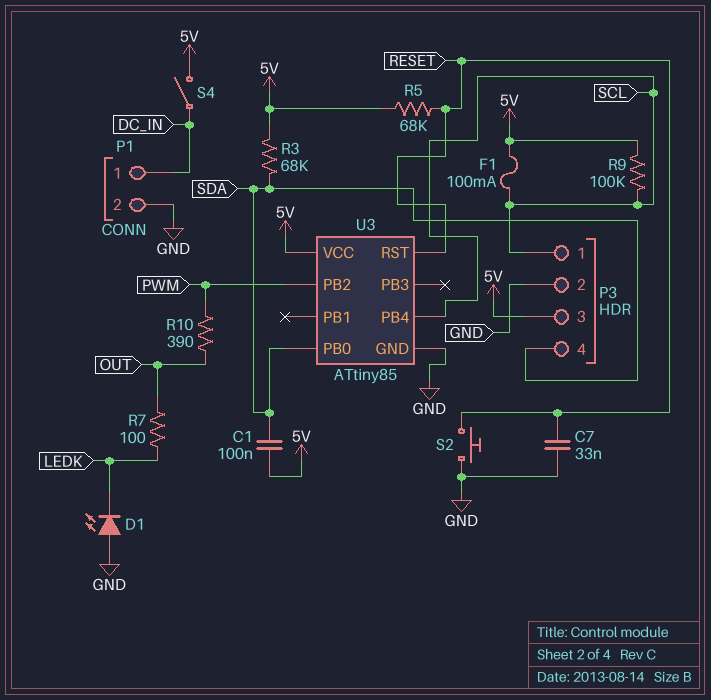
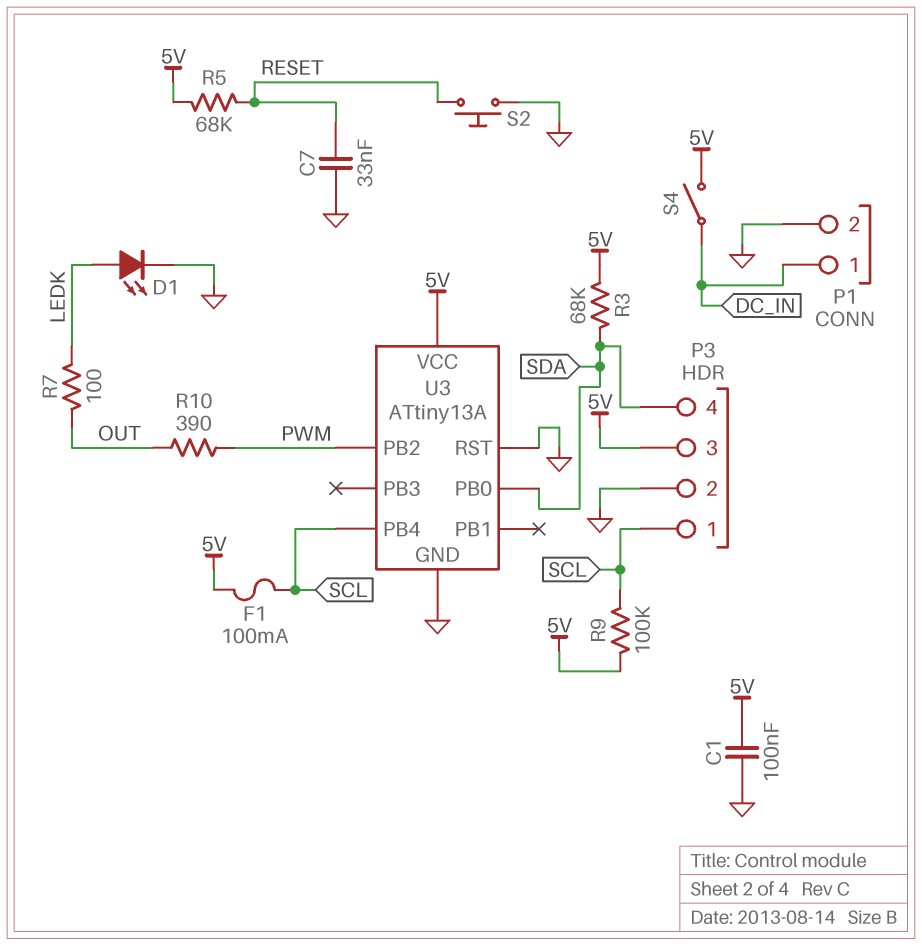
C1: 100nF (5V, SDA) -> 100nF (5V, GND)
D1: LED (A GND, K LEDK) -> LED (A LEDK, K GND)
U3: ATtiny85 -> ATtiny13A
U3 pin RST: RESET -> GND

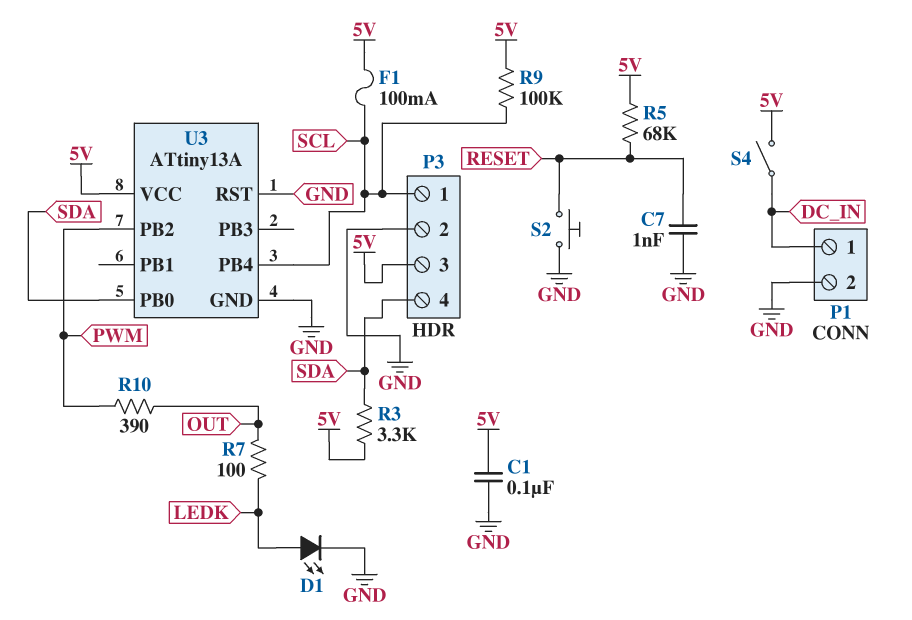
C7: 33nF (GND, RESET) -> 1nF (GND, RESET)
R3: 68k (5V, SDA) -> 3.3k (5V, SDA)

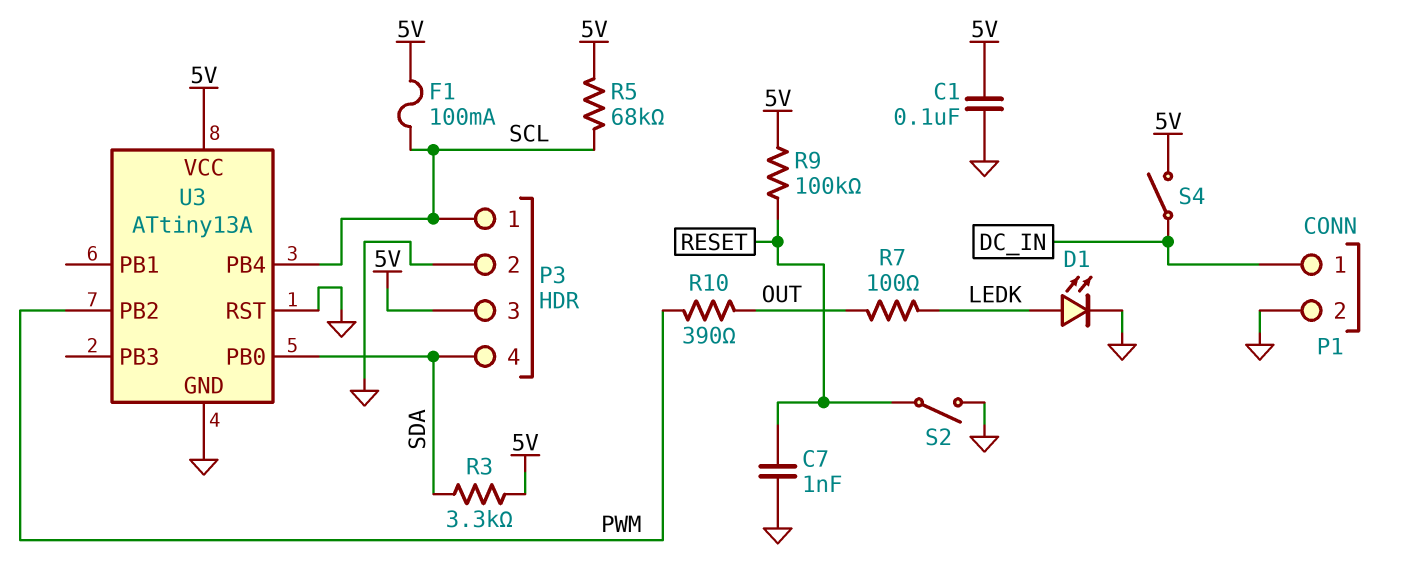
R5: 68k (5V, RESET) -> 68k (5V, SCL)
R9: 100k (5V, SCL) -> 100k (5V, RESET)
S2: button (GND, RESET) -> switch (GND, RESET)

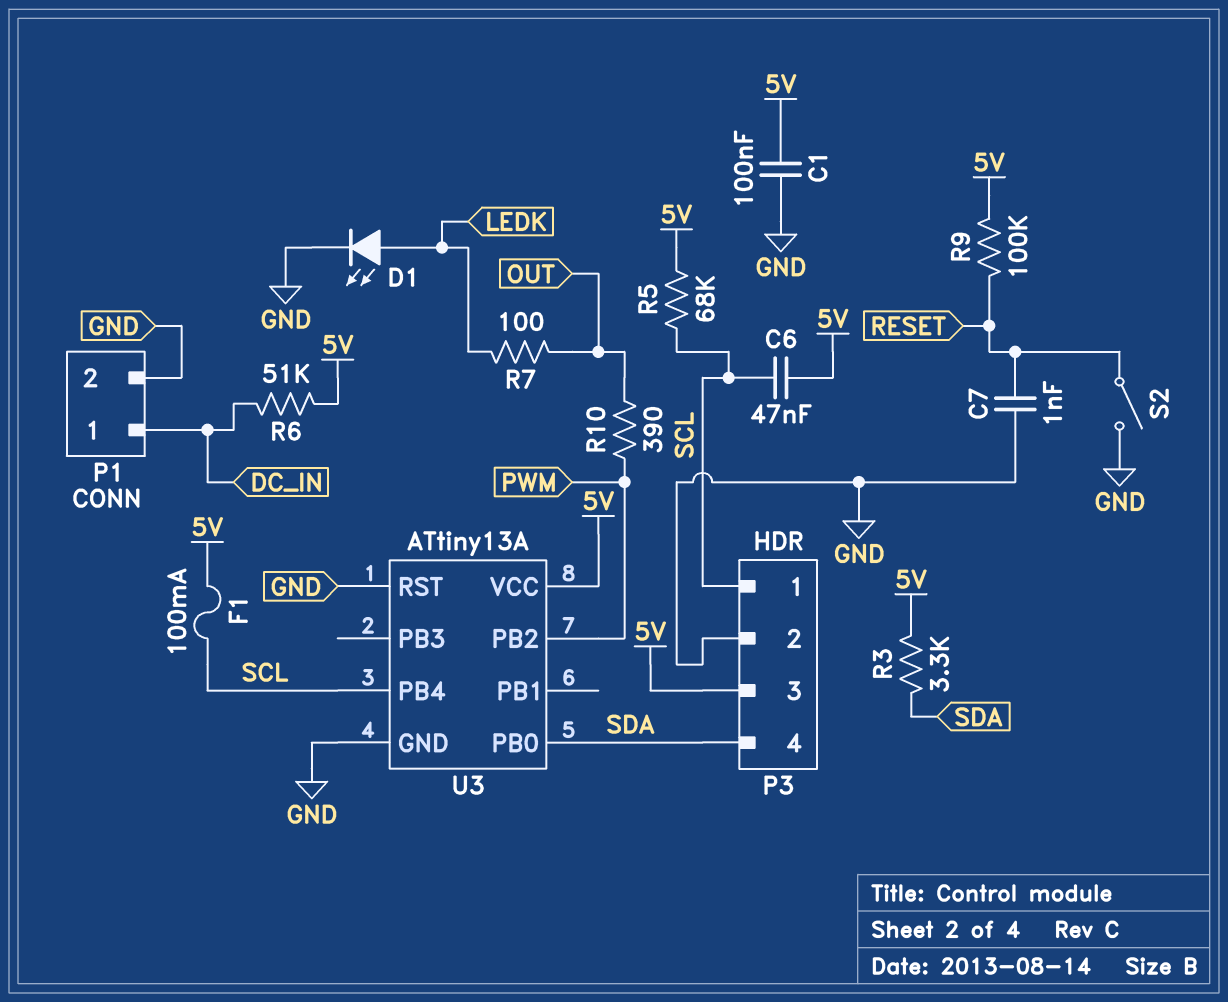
C6: none -> 47nF (5V, SCL)
R6: none -> 51k (5V, DC_IN)
S4: switch (5V, DC_IN) -> none

